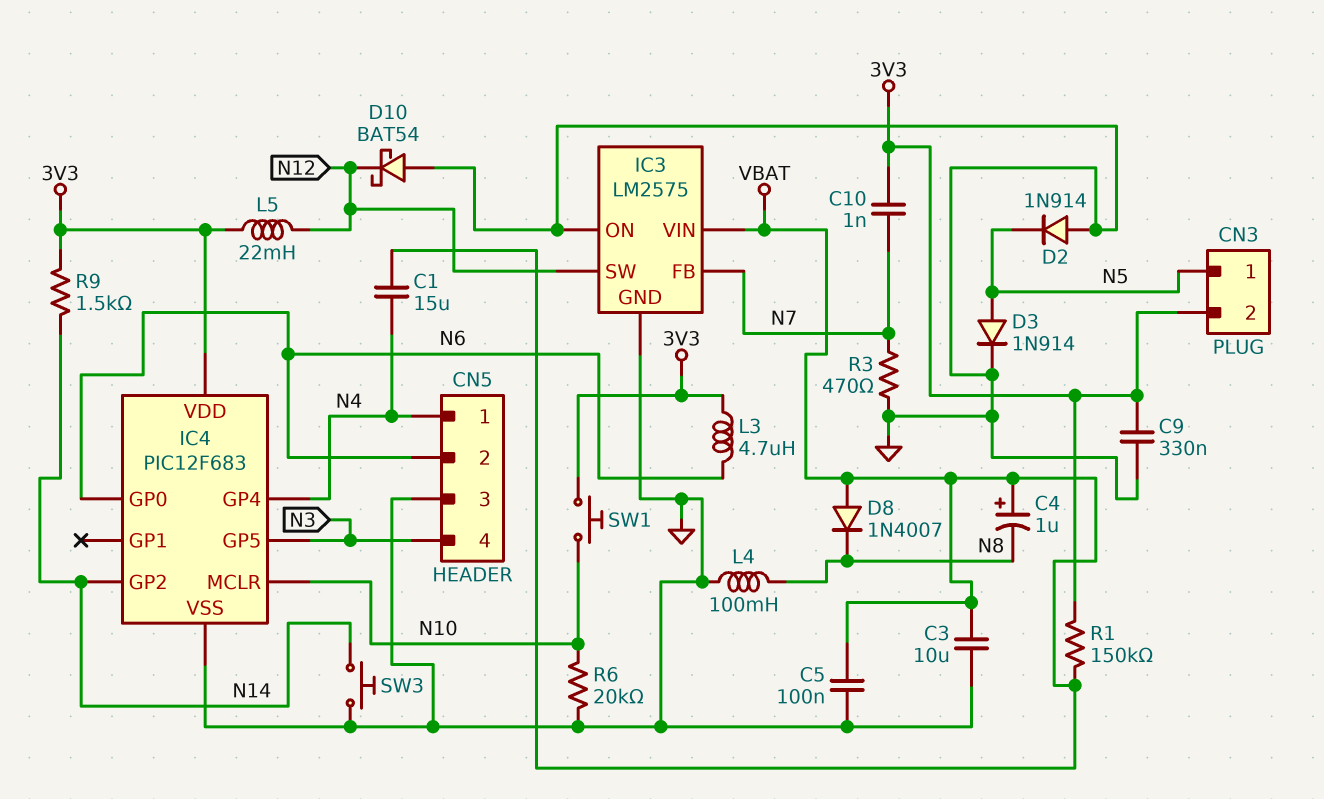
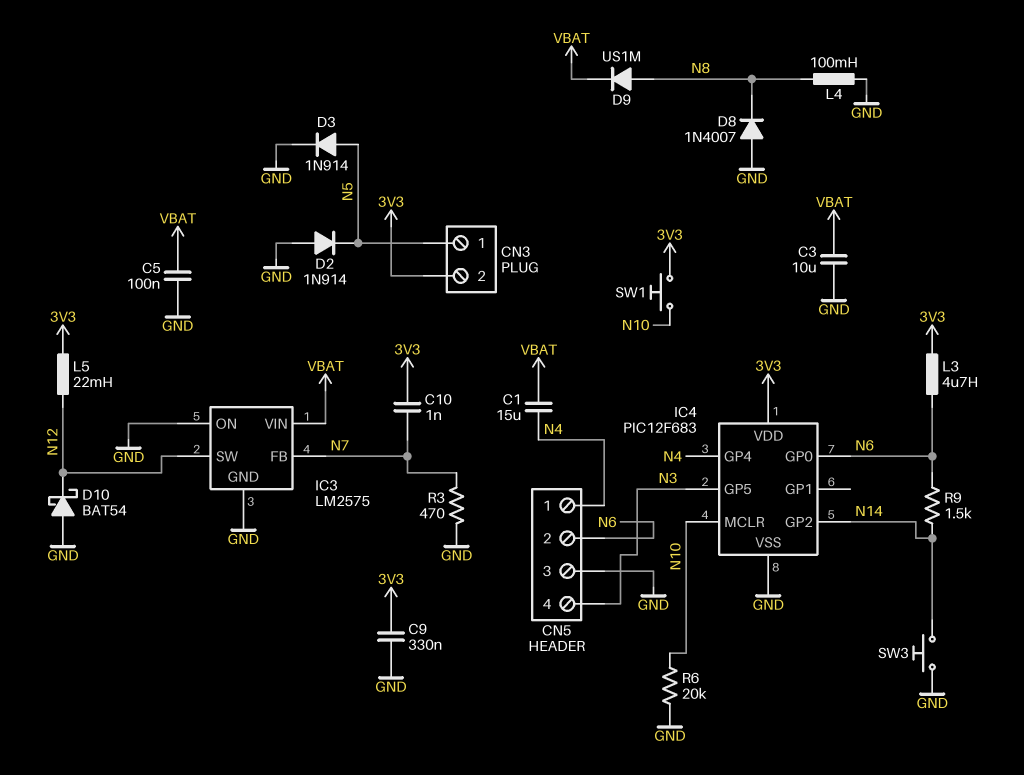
C4: 1uF (plus VBAT, minus N8) -> none
D8: diode 1N4007 (A VBAT, K N8) -> diode 1N4007 (A GND, K N8)
D9: none -> diode US1M (A N8, K VBAT)
R1: 150k (3V3, VBAT) -> none
R9: 1.5k (3V3, N14) -> 1.5k (N6, N14)

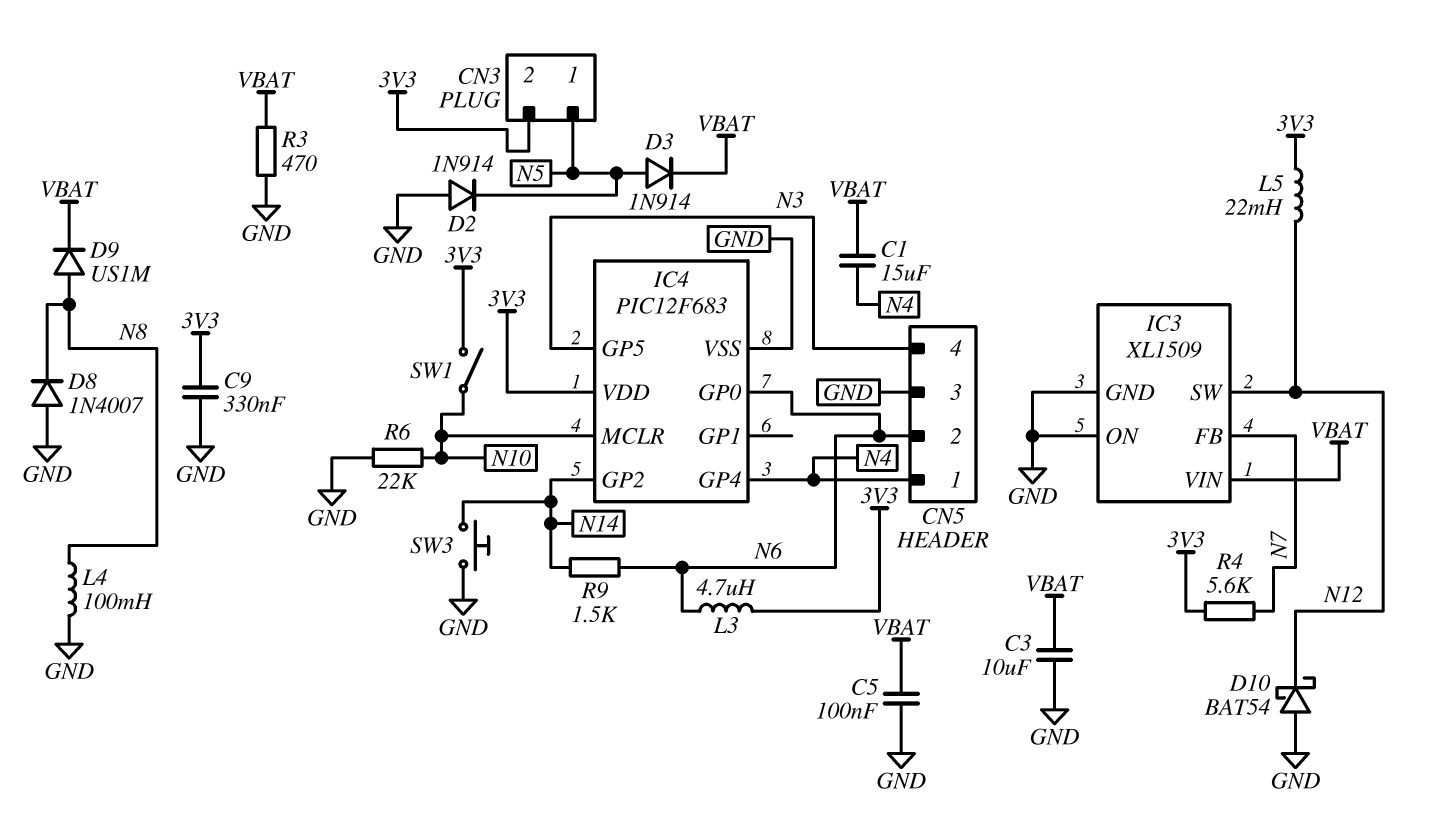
C10: 1nF (3V3, N7) -> none
D3: diode 1N914 (A N5, K GND) -> diode 1N914 (A N5, K VBAT)
IC3: LM2575 -> XL1509
R3: 470 (GND, N7) -> 470 (GND, VBAT)
R4: none -> 5.6k (3V3, N7)
R6: 20k (GND, N10) -> 22k (GND, N10)
SW1: button (3V3, N10) -> switch (3V3, N10)

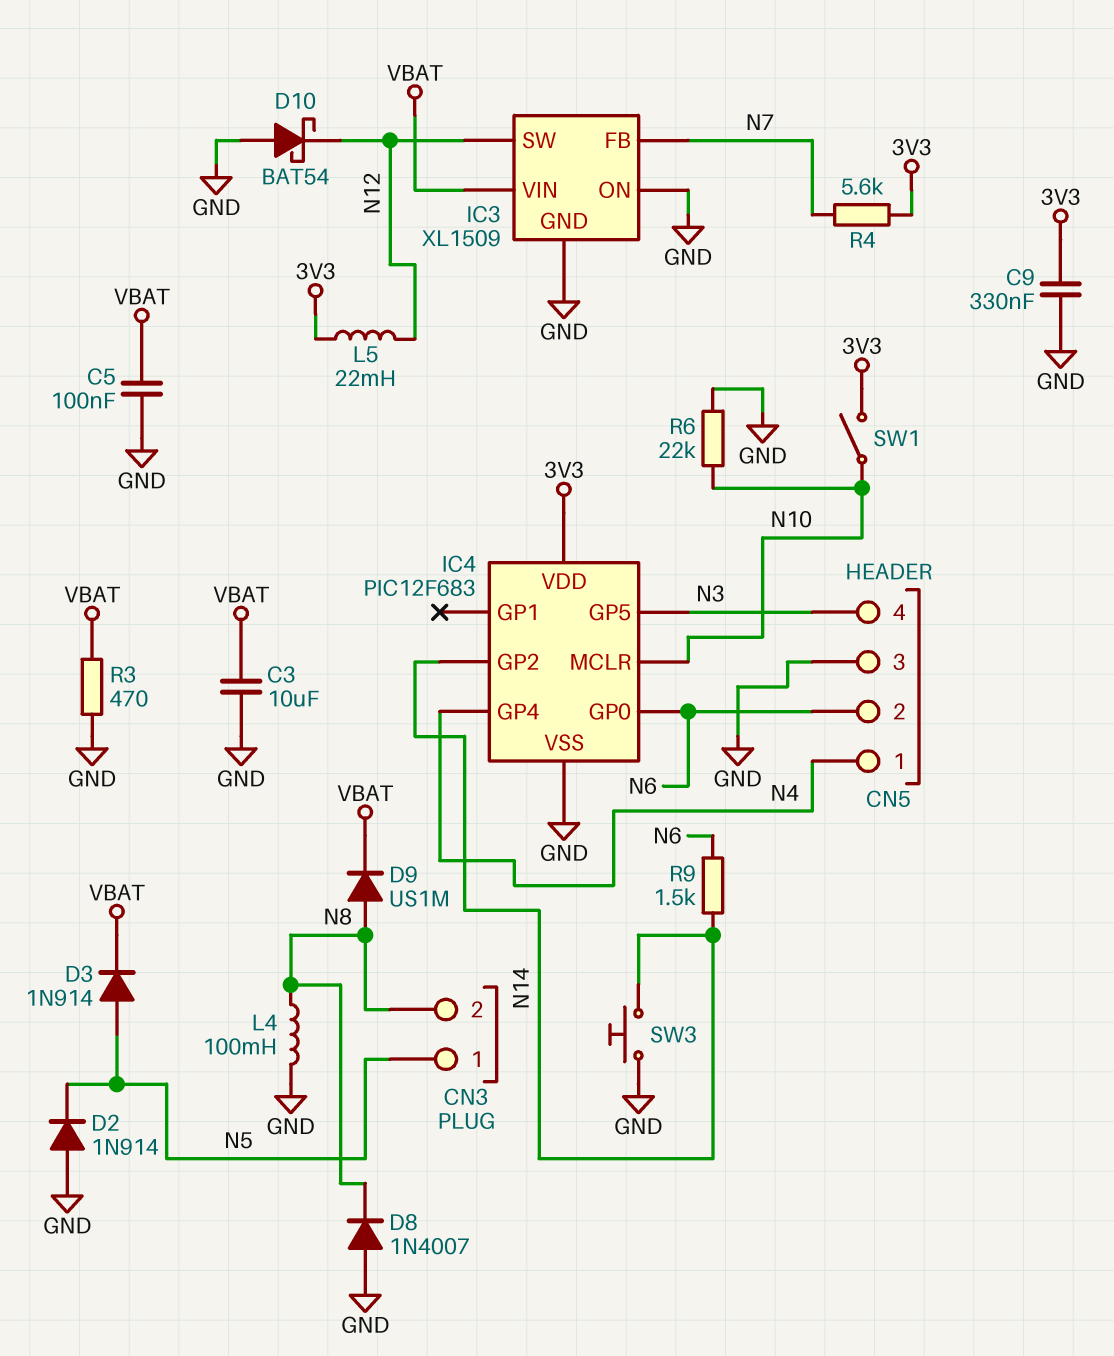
C1: 15uF (N4, VBAT) -> none
CN3 pin 2: 3V3 -> N8
L3: 4.7uH (3V3, N6) -> none

